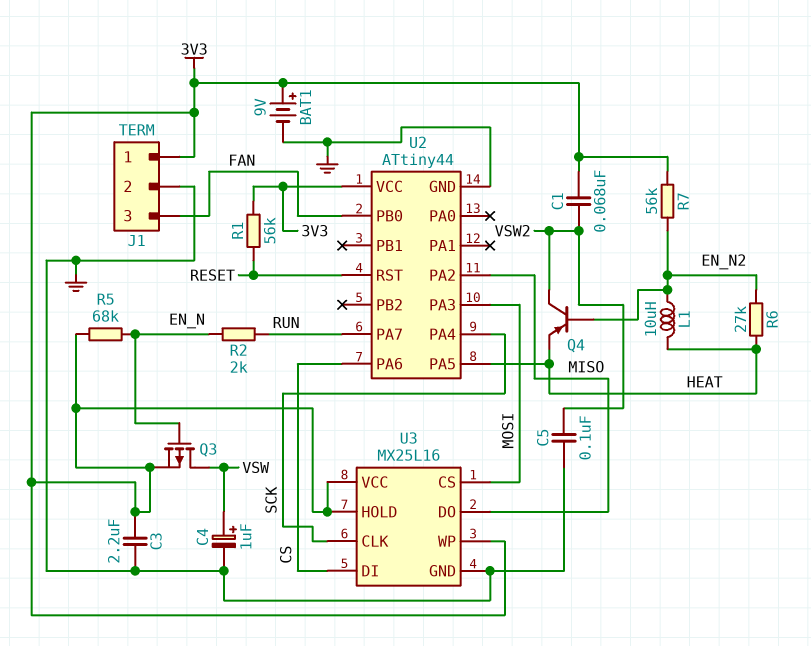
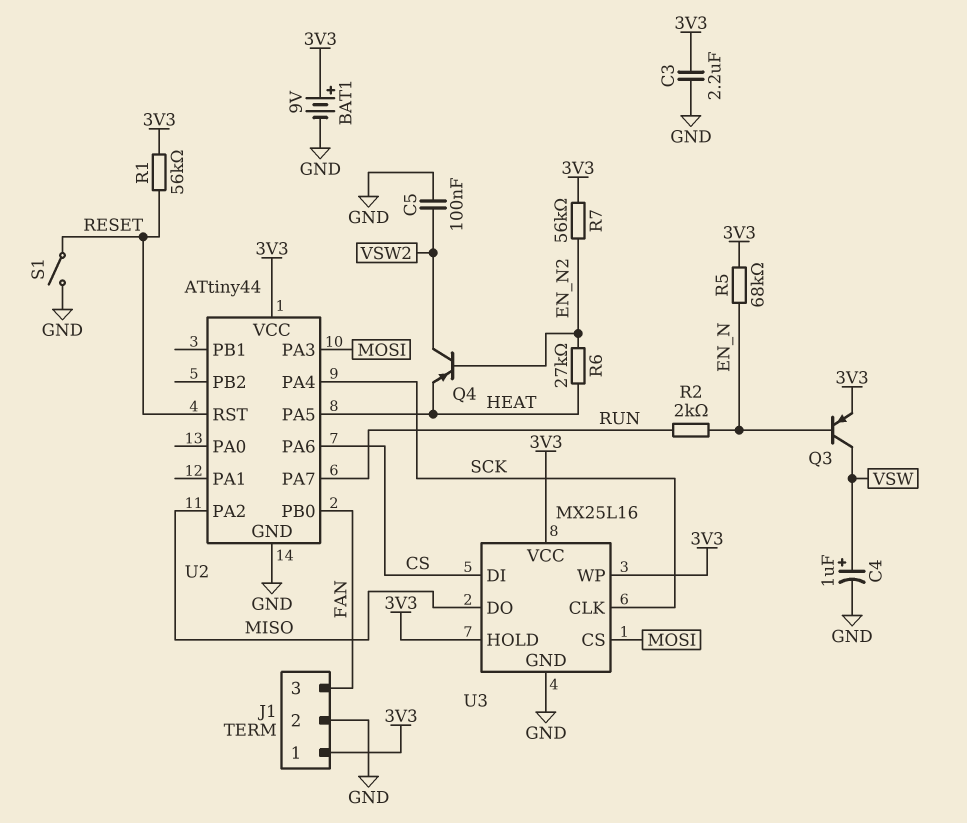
C1: 68nF (3V3, VSW2) -> none
L1: 10uH (EN_N2, HEAT) -> none
Q3: PMOS (G EN_N, D VSW, S 3V3) -> PNP (B EN_N, C VSW, E 3V3)
S1: none -> switch (GND, RESET)

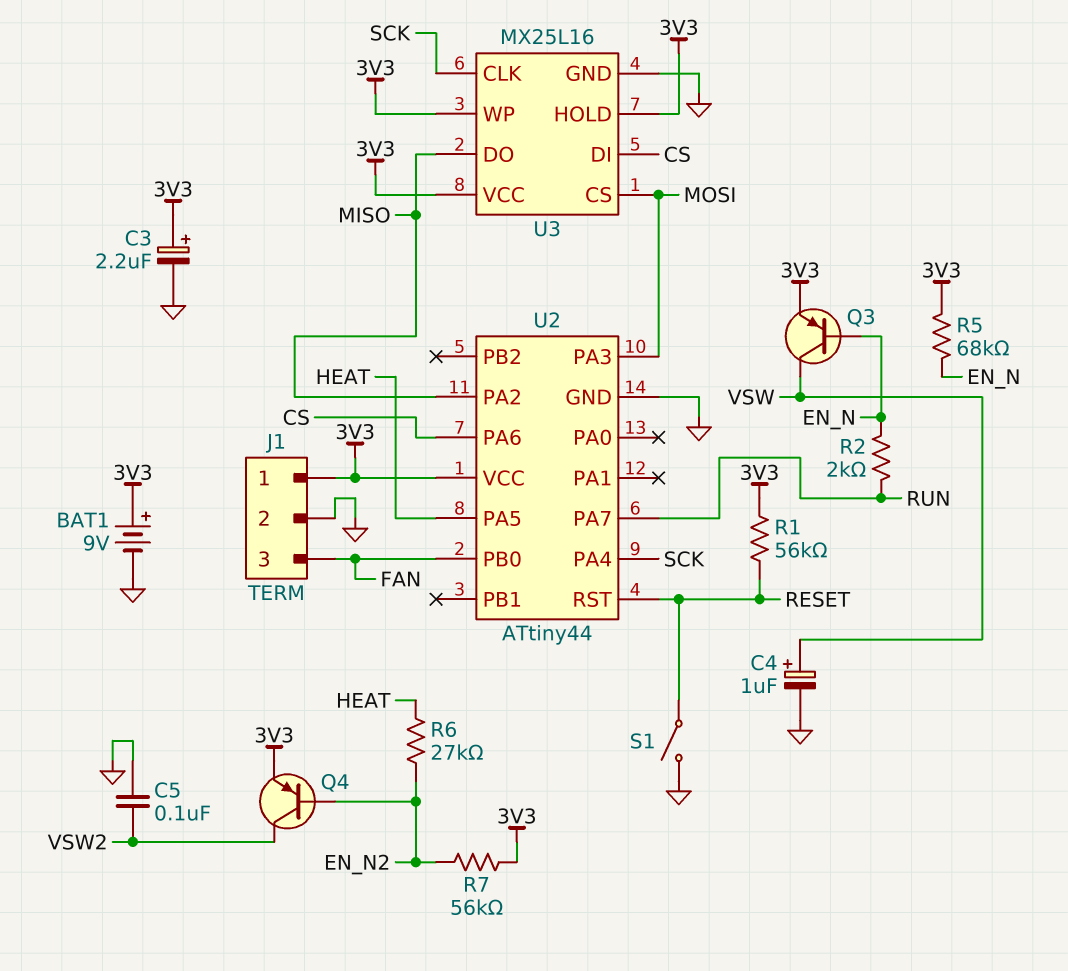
C3: 2.2uF (3V3, GND) -> 2.2uF (plus 3V3, minus GND)
Q4: PNP (B EN_N2, C VSW2, E HEAT) -> PNP (B EN_N2, C VSW2, E 3V3)

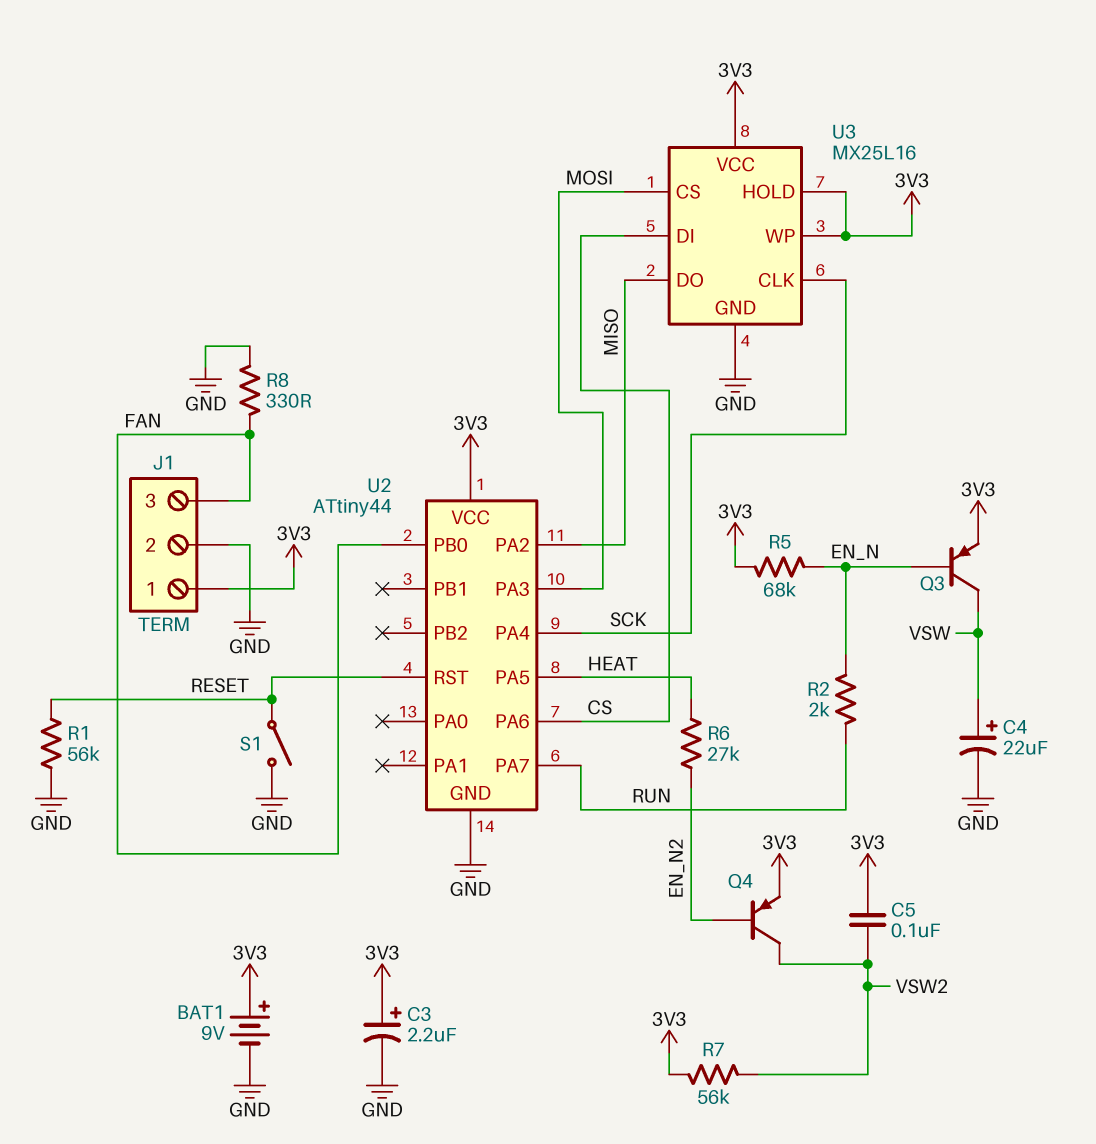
C4: 1uF (plus VSW, minus GND) -> 22uF (plus VSW, minus GND)
C5: 100nF (GND, VSW2) -> 100nF (3V3, VSW2)
R1: 56k (3V3, RESET) -> 56k (GND, RESET)
R7: 56k (3V3, EN_N2) -> 56k (3V3, VSW2)
R8: none -> 330 (FAN, GND)

